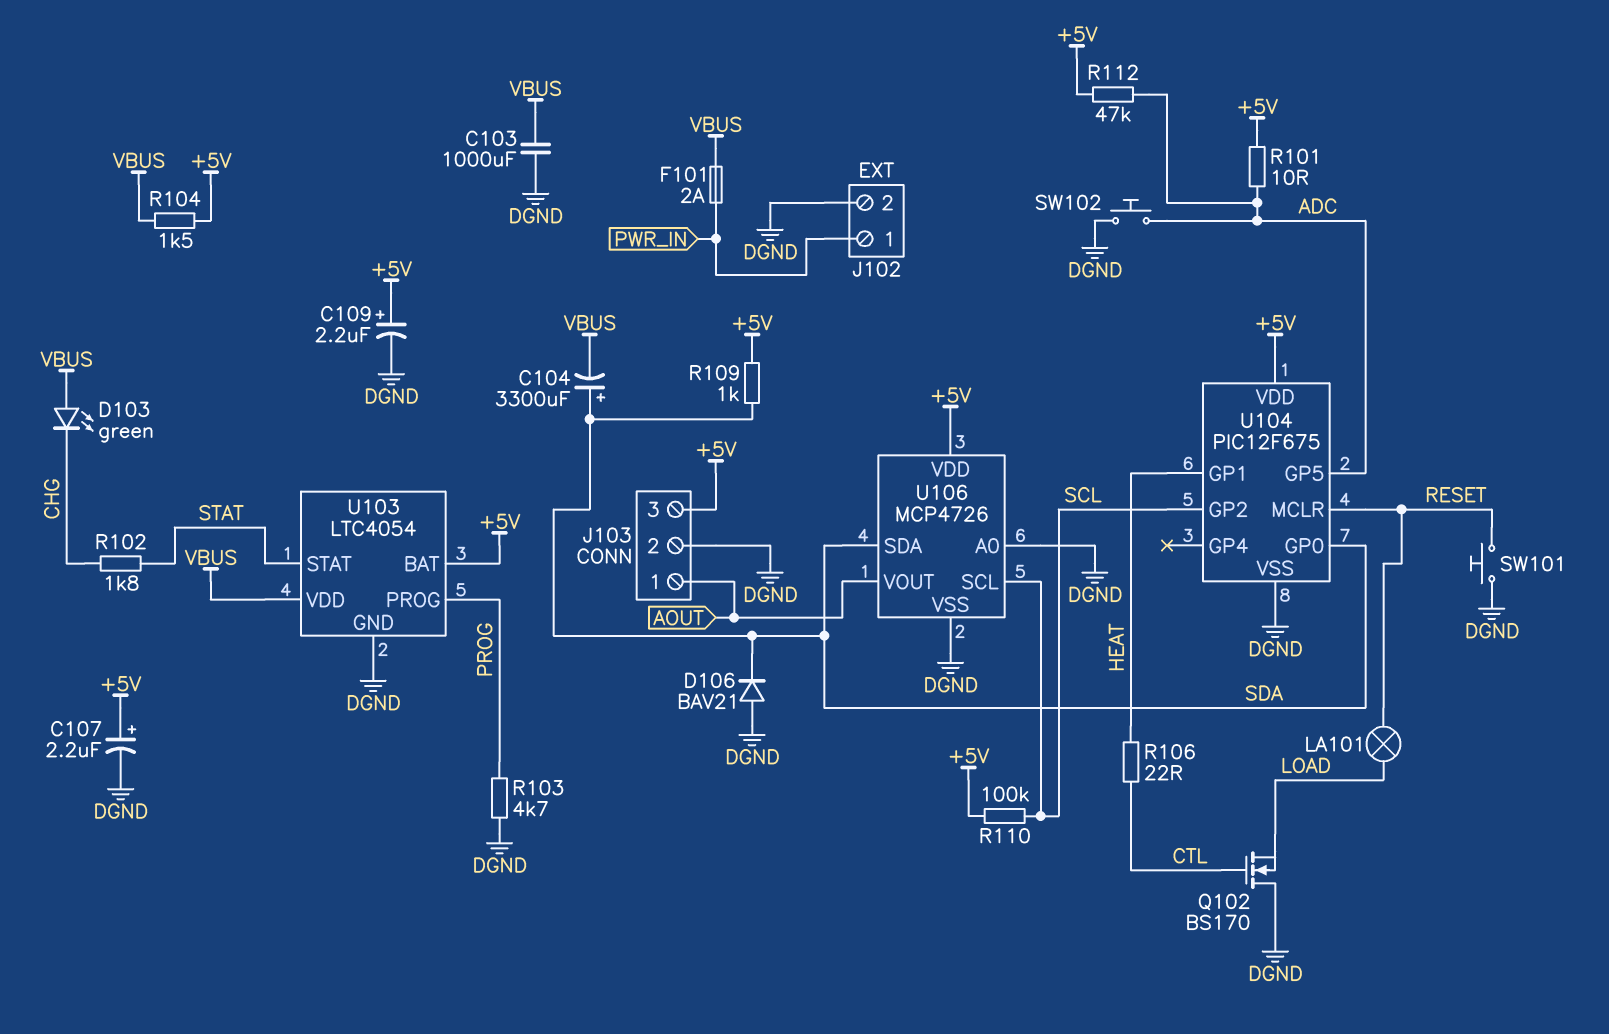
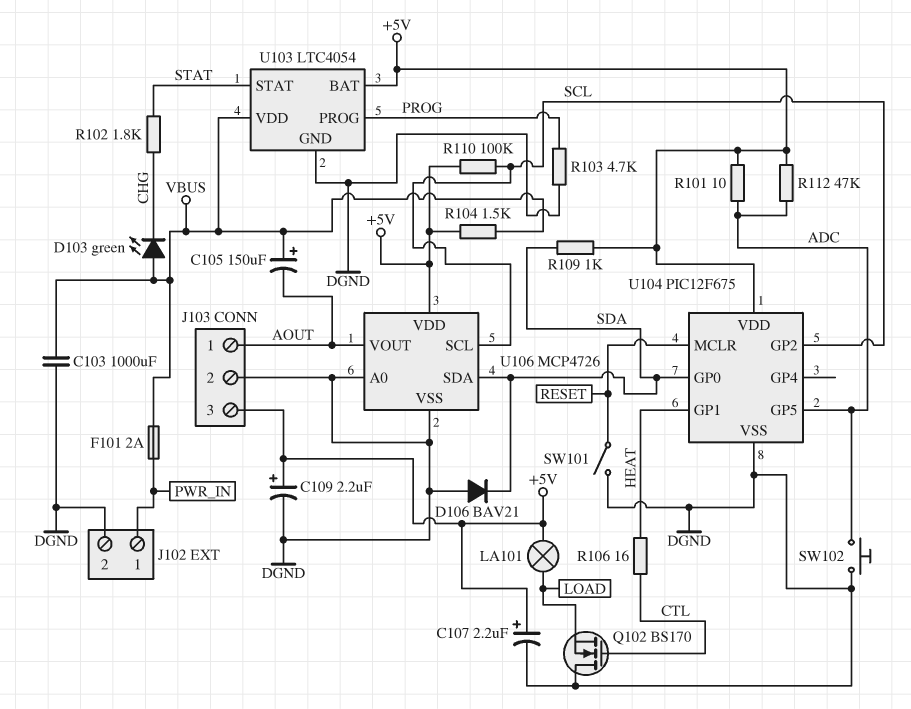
C104: 3300uF (plus SDA, minus VBUS) -> none
C105: none -> 150uF (plus VBUS, minus AOUT)
LA101: lamp (LOAD, RESET) -> lamp (+5V, LOAD)
R106: 22 (CTL, HEAT) -> 16 (CTL, HEAT)
SW101: button (DGND, RESET) -> switch (DGND, RESET)

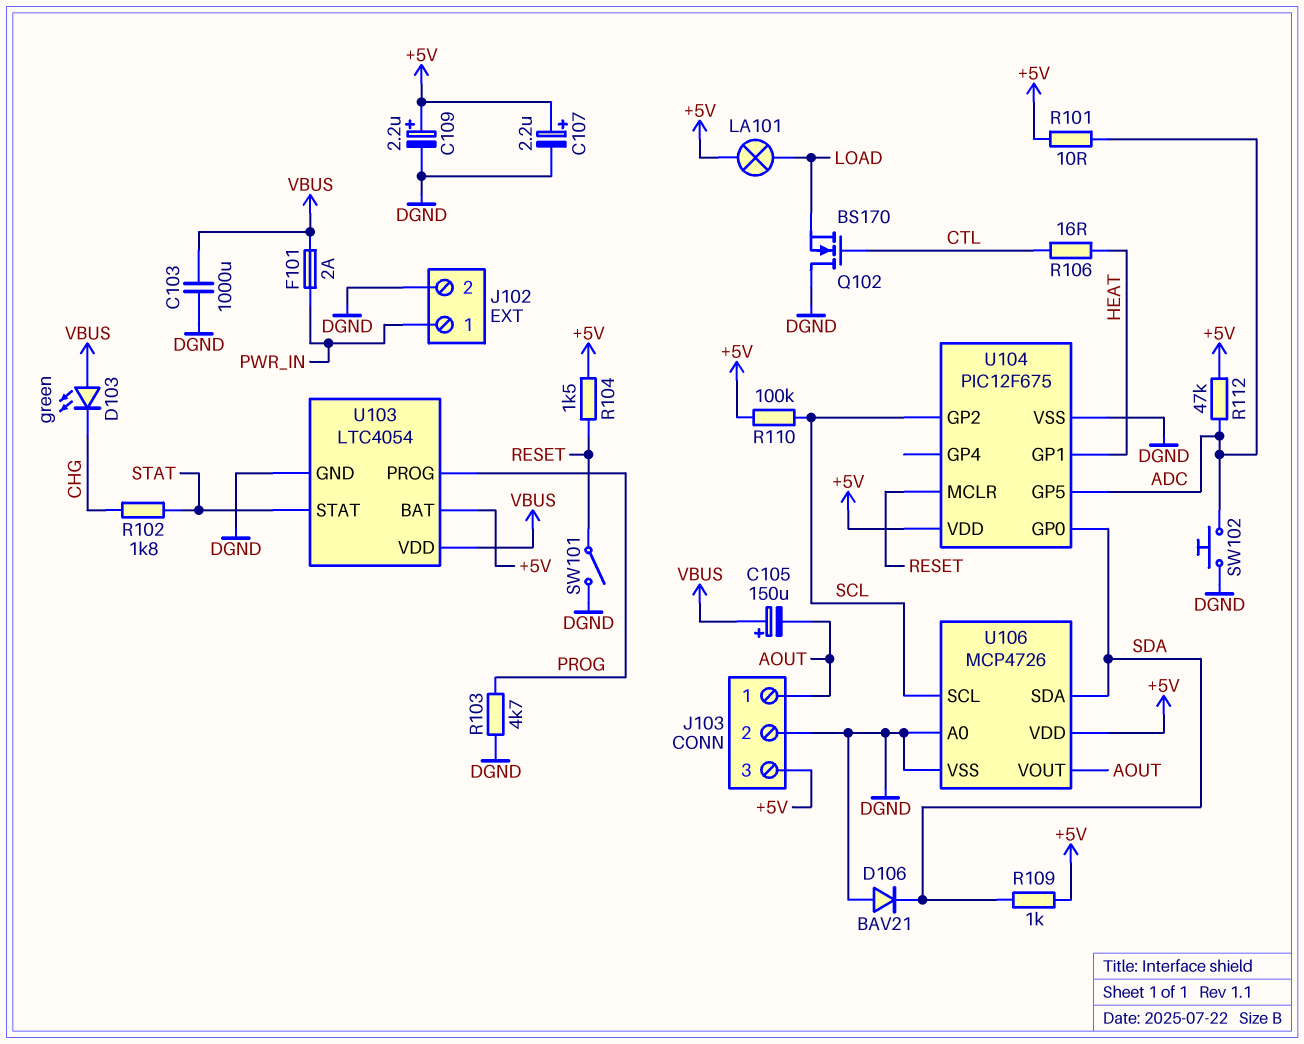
R104: 1.5k (+5V, VBUS) -> 1.5k (+5V, RESET)

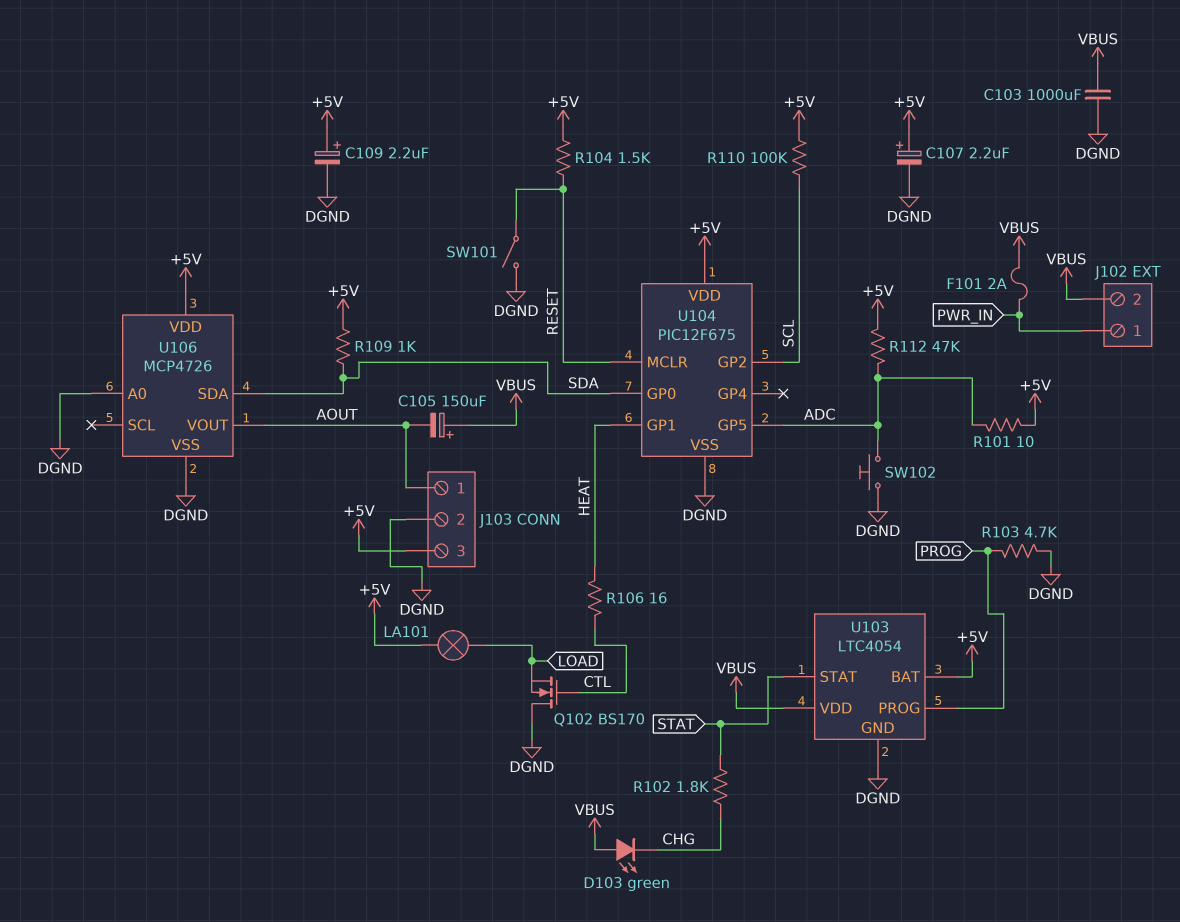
D106: diode BAV21 (A DGND, K SDA) -> none
J102 pin 2: DGND -> VBUS
U106 pin SCL: SCL -> none

